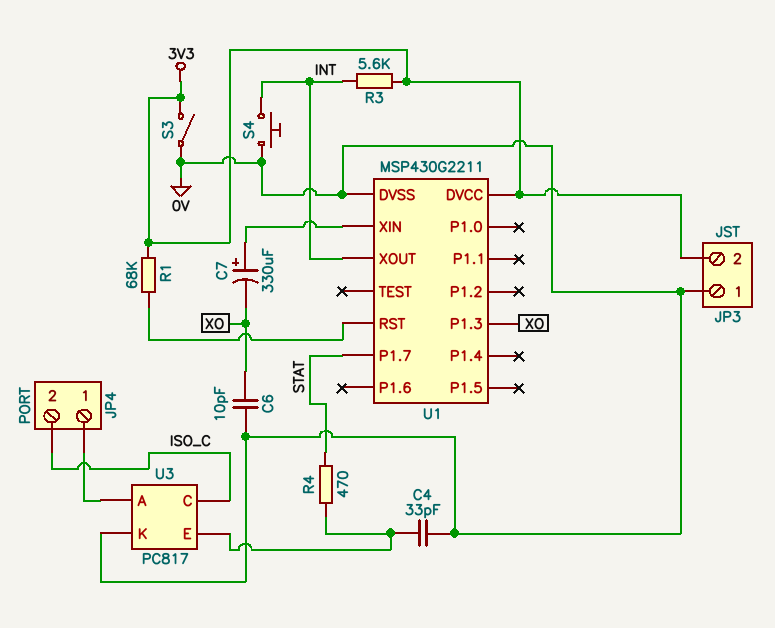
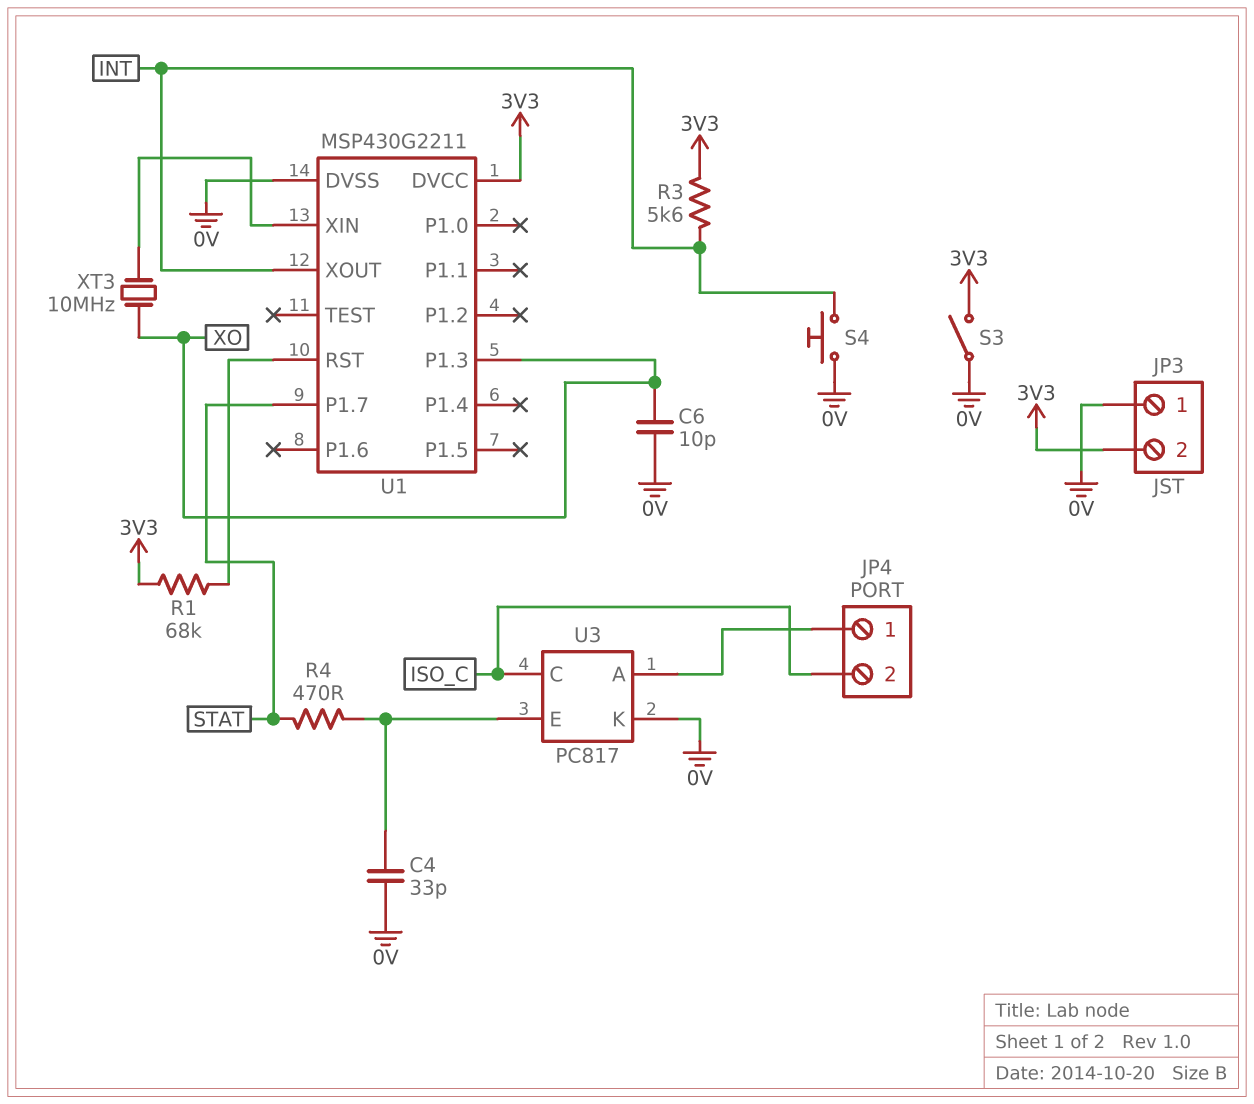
C7: 330uF (plus U1/XIN, minus XO) -> none
XT3: none -> 10MHz (U1/XIN, XO)

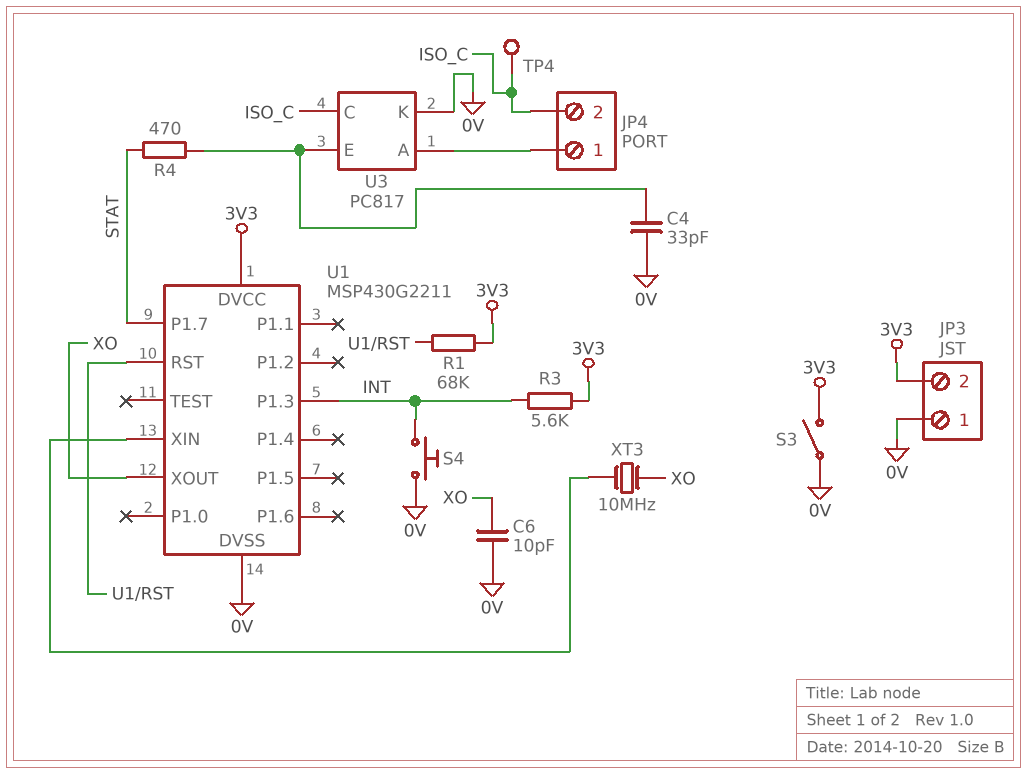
TP4: none -> test point (ISO_C)
U1 pin P1.3: XO -> INT
U1 pin XOUT: INT -> XO

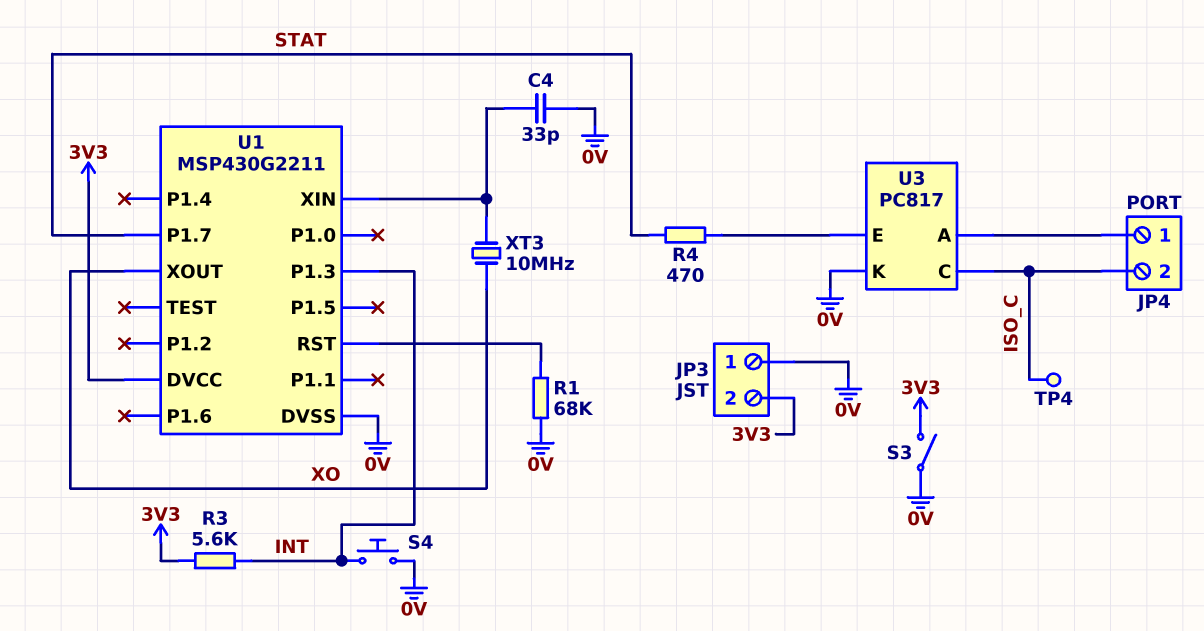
C4: 33pF (0V, U3/E) -> 33pF (0V, U1/XIN)
C6: 10pF (0V, XO) -> none
R1: 68k (3V3, U1/RST) -> 68k (0V, U1/RST)

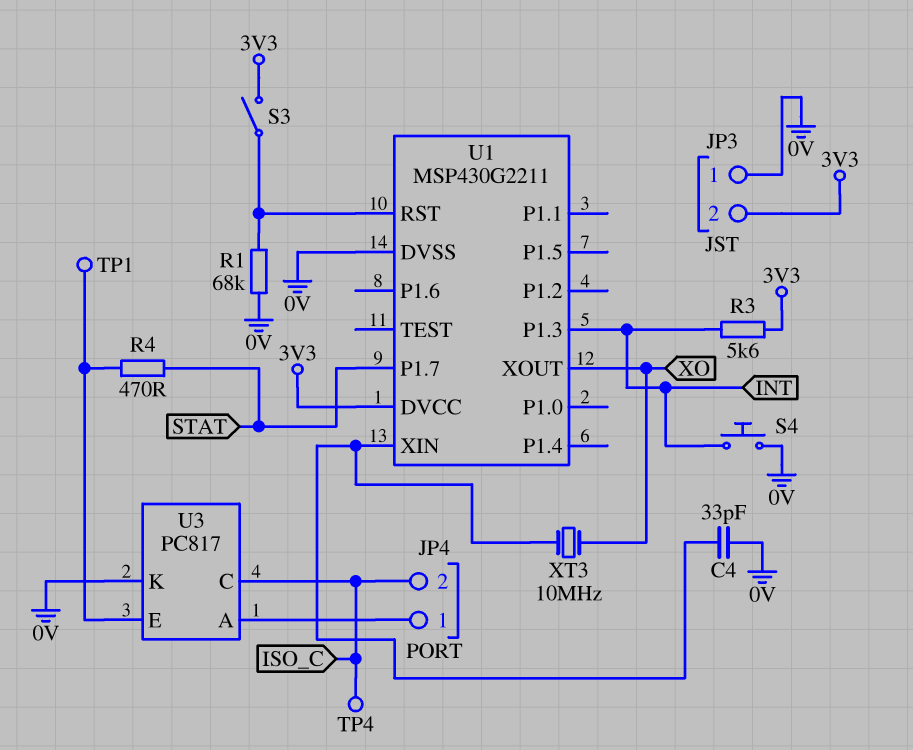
S3: switch (0V, 3V3) -> switch (3V3, U1/RST)
TP1: none -> test point (U3/E)

